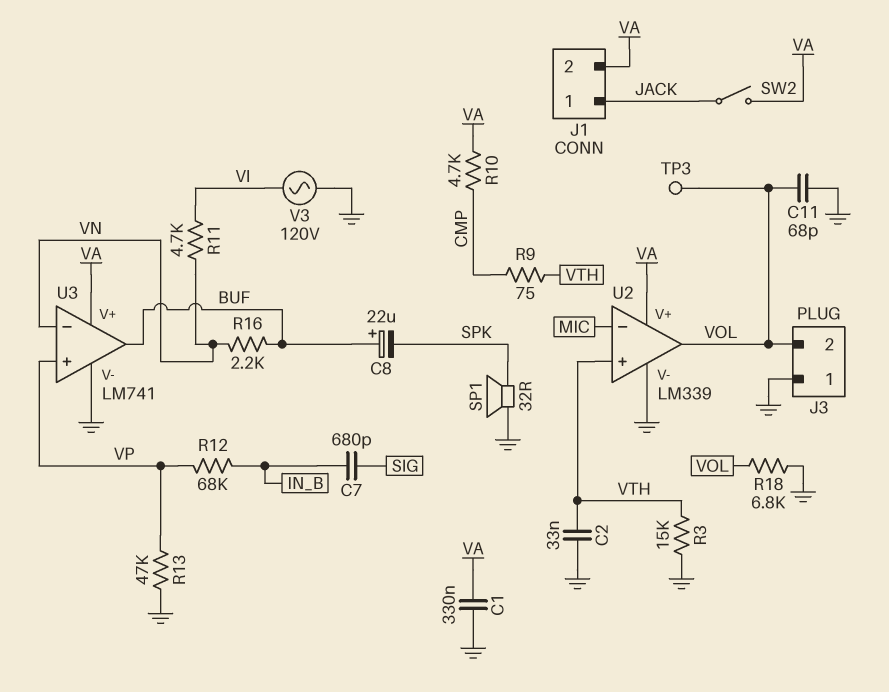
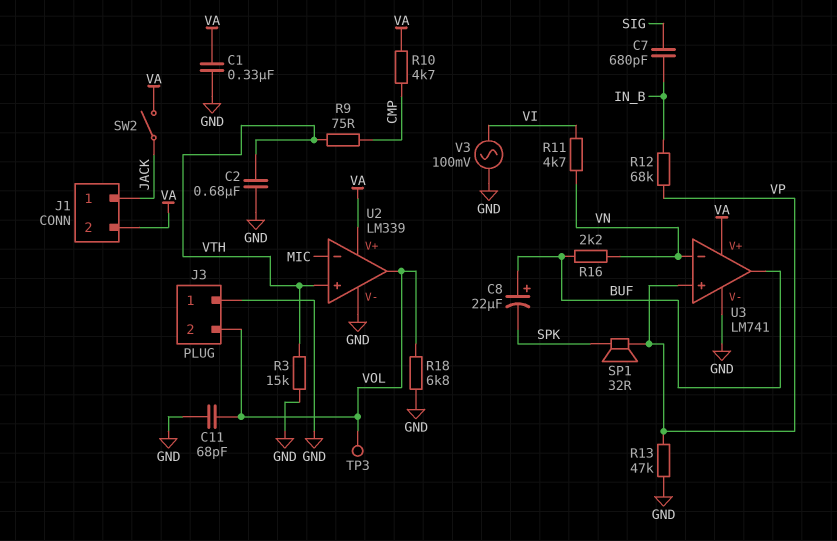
C2: 33nF (GND, VTH) -> 680nF (GND, VTH)
SP1: speaker 32R (GND, SPK) -> speaker 32R (SPK, VP)
V3: AC 120V (GND, VI) -> AC 100mV (GND, VI)

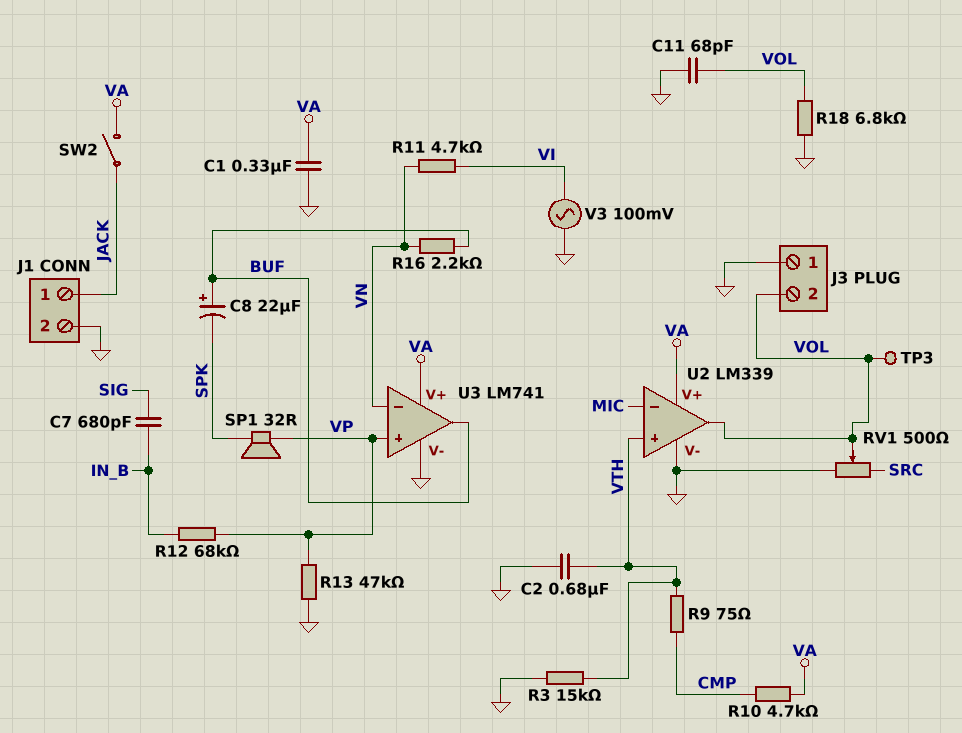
J1 pin 2: VA -> GND
RV1: none -> 500 (GND, SRC, wiper VOL)

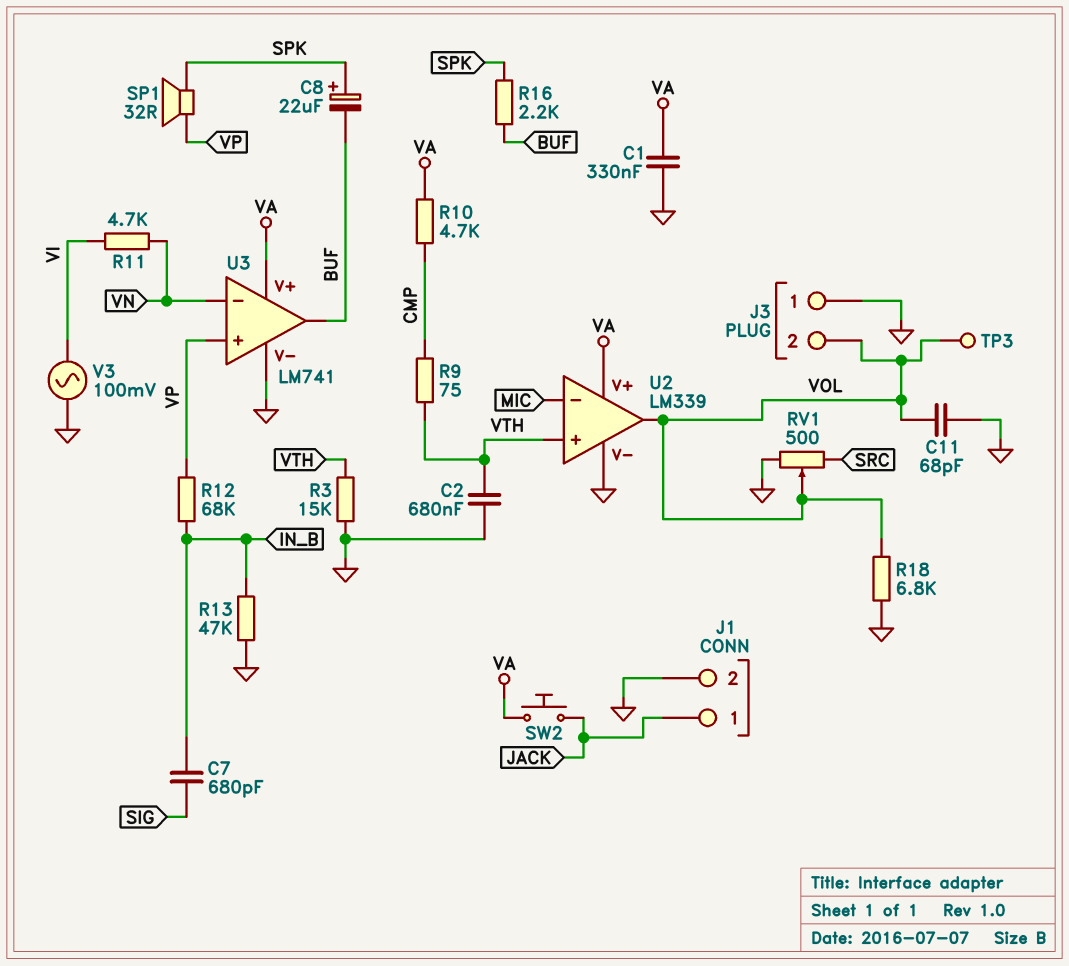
C8: 22uF (plus BUF, minus SPK) -> 22uF (plus SPK, minus BUF)
R13: 47k (GND, VP) -> 47k (GND, IN_B)
R16: 2.2k (BUF, VN) -> 2.2k (BUF, SPK)
SW2: switch (JACK, VA) -> button (JACK, VA)

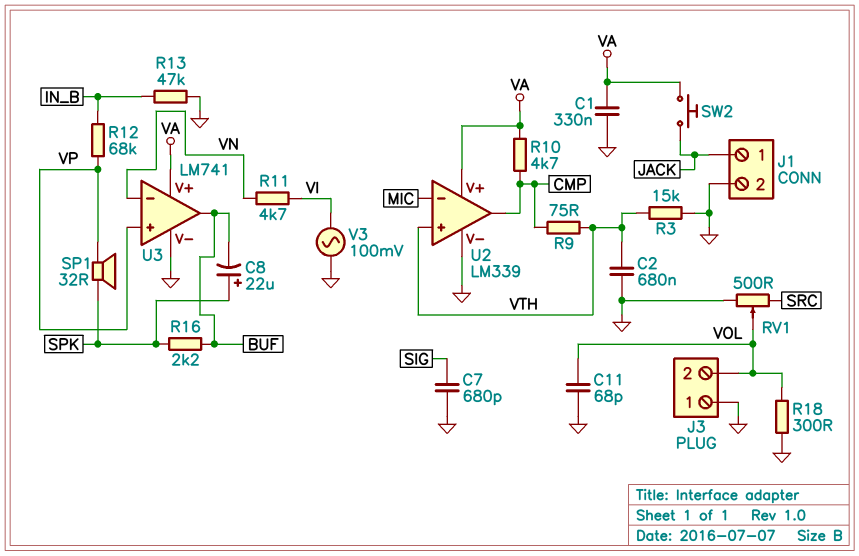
C7: 680pF (IN_B, SIG) -> 680pF (GND, SIG)
R18: 6.8k (GND, VOL) -> 300 (GND, VOL)
TP3: test point (VOL) -> none
U2 pin out: VOL -> CMP

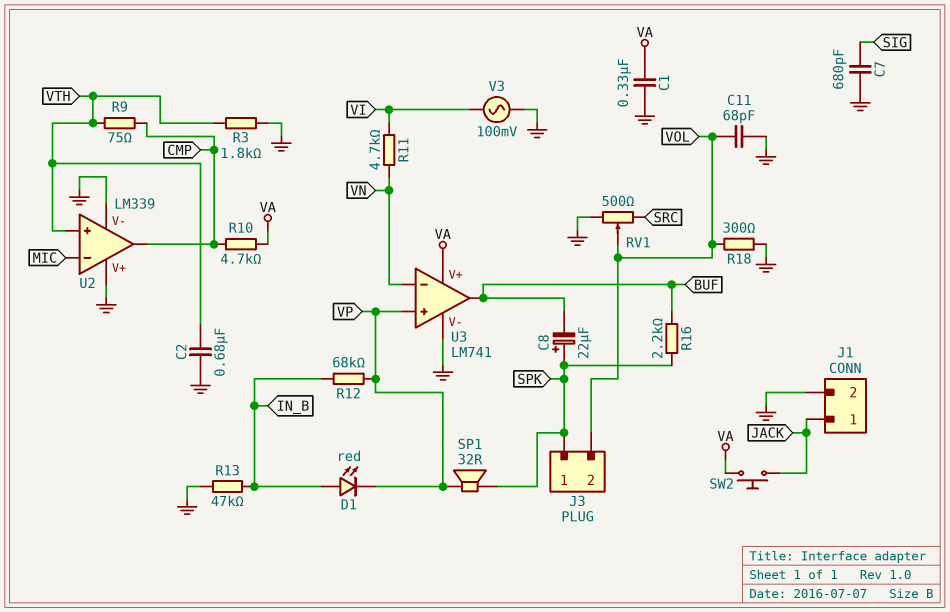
D1: none -> LED red (A IN_B, K VP)
J3 pin 1: GND -> SPK
R3: 15k (GND, VTH) -> 1.8k (GND, VTH)
U2 pin V+: VA -> GND

